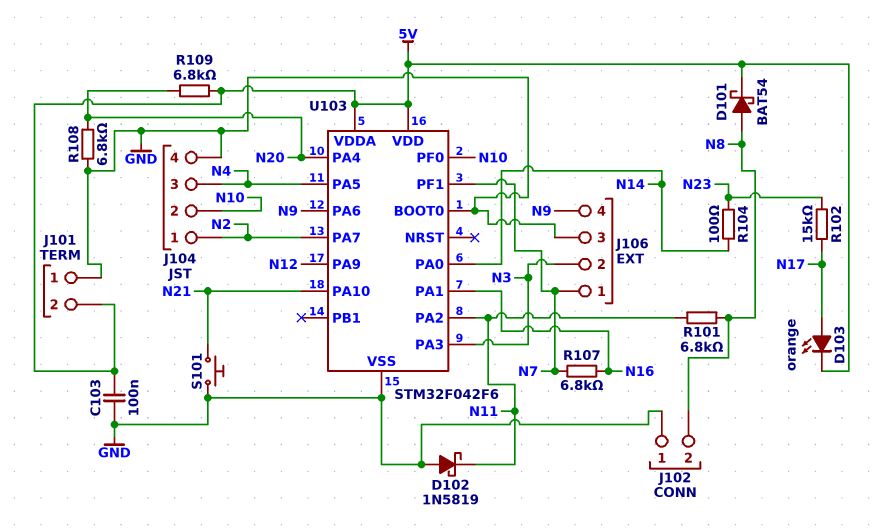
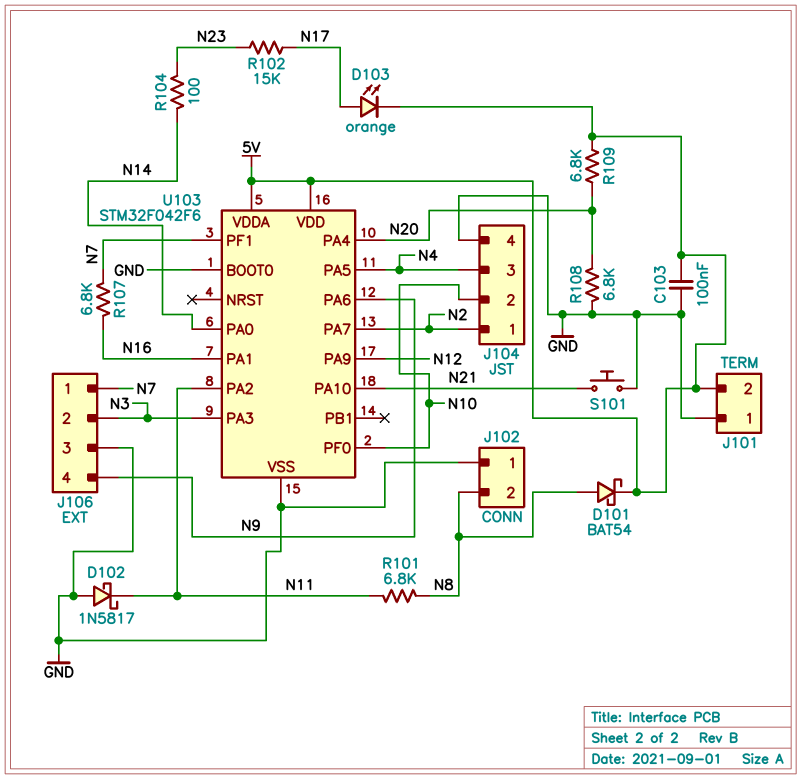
D102: schottky 1N5819 (A GND, K N11) -> schottky 1N5817 (A GND, K N11)

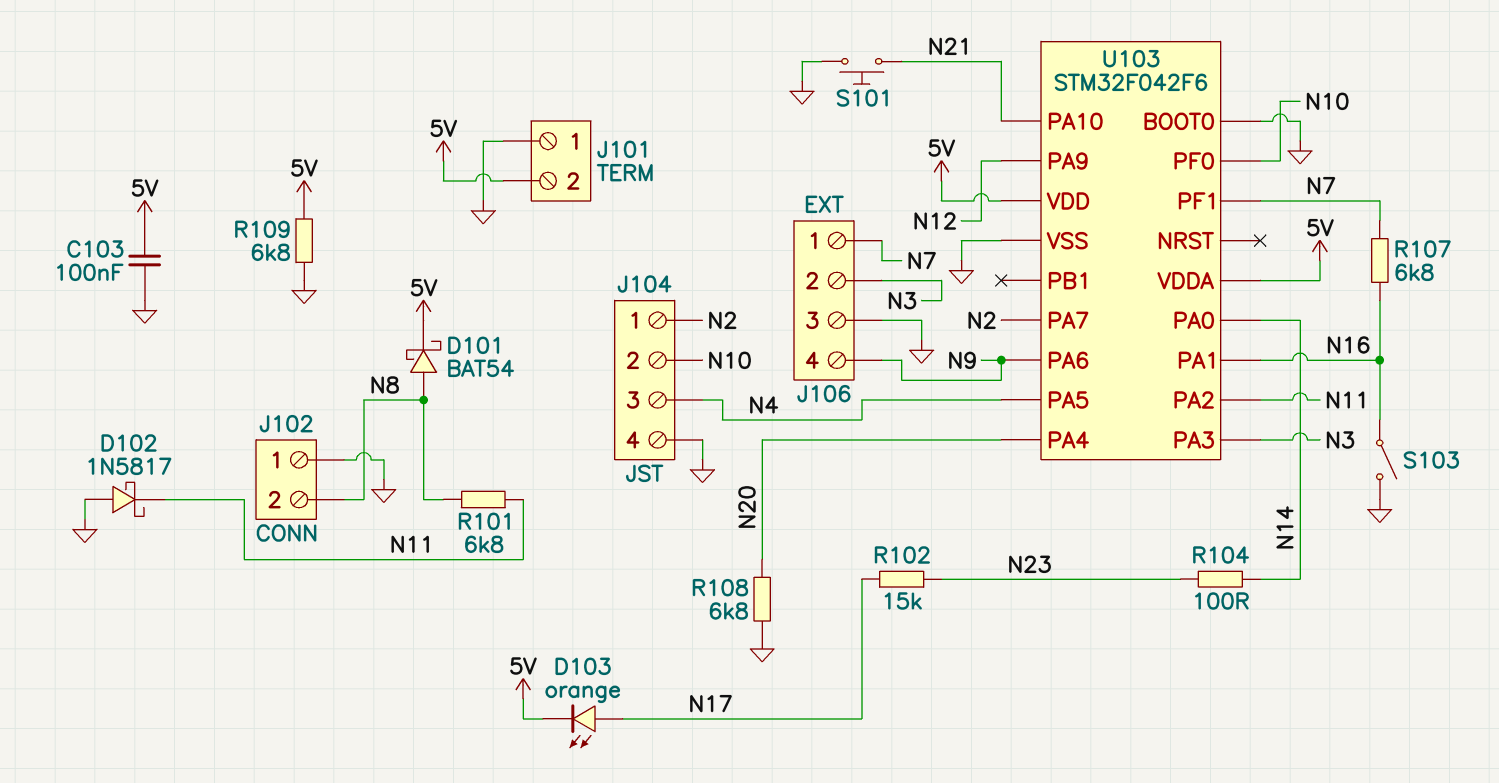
R109: 6.8k (5V, N20) -> 6.8k (5V, GND)
S103: none -> switch (GND, N16)

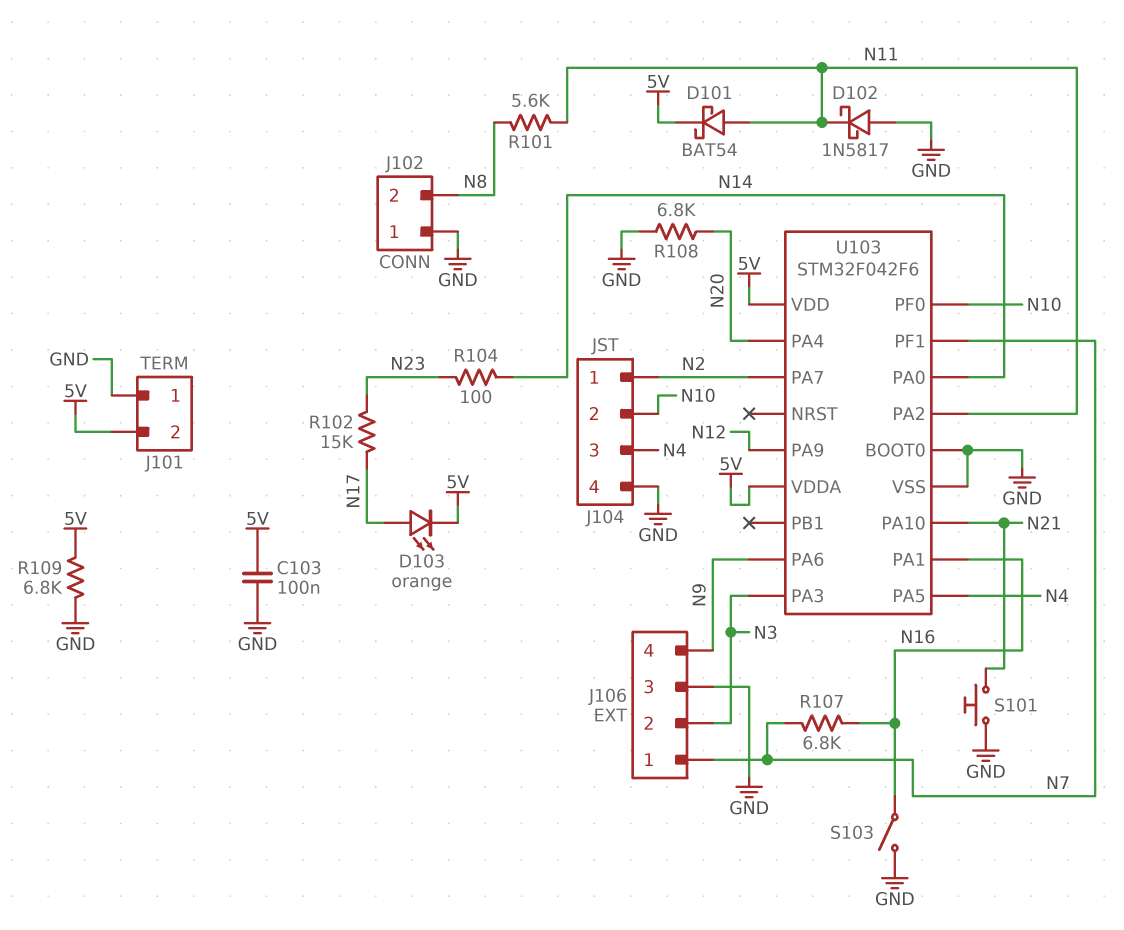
D101: schottky BAT54 (A N8, K 5V) -> schottky BAT54 (A N11, K 5V)
R101: 6.8k (N8, N11) -> 5.6k (N8, N11)

